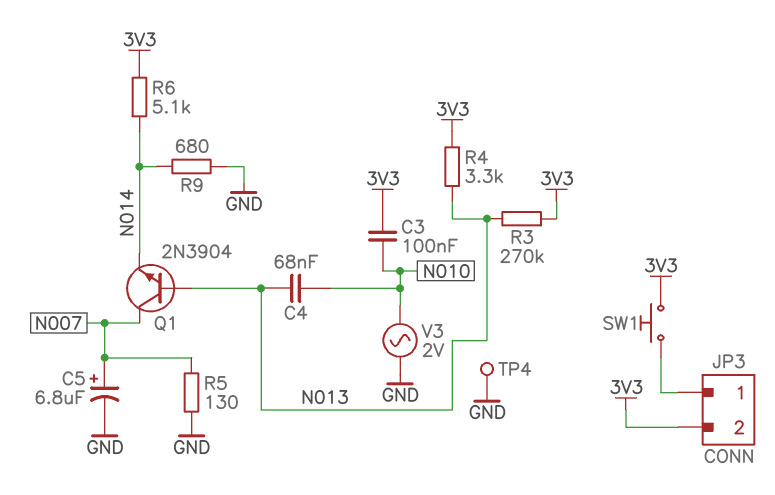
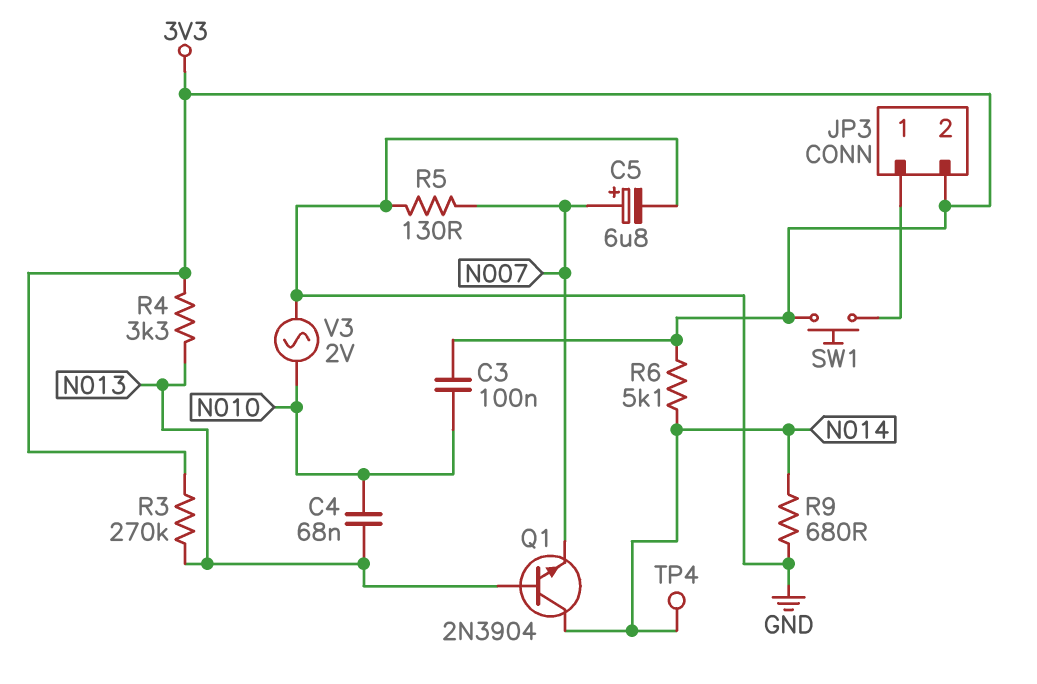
Q1: NPN 2N3904 (B N013, C N007, E N014) -> NPN 2N3904 (B N013, C N014, E N007)
TP4: test point (GND) -> test point (N014)

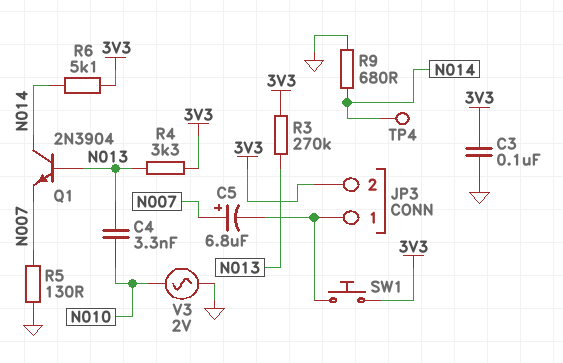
C3: 100nF (3V3, N010) -> 100nF (3V3, GND)
C4: 68nF (N010, N013) -> 3.3nF (N010, N013)
C5: 6.8uF (plus N007, minus GND) -> 6.8uF (plus N007, minus JP3/1)

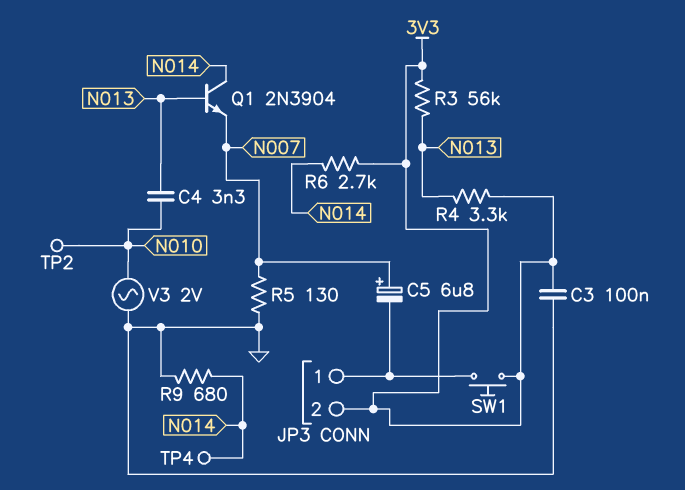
R3: 270k (3V3, N013) -> 56k (3V3, N013)
R6: 5.1k (3V3, N014) -> 2.7k (3V3, N014)
TP2: none -> test point (N010)

